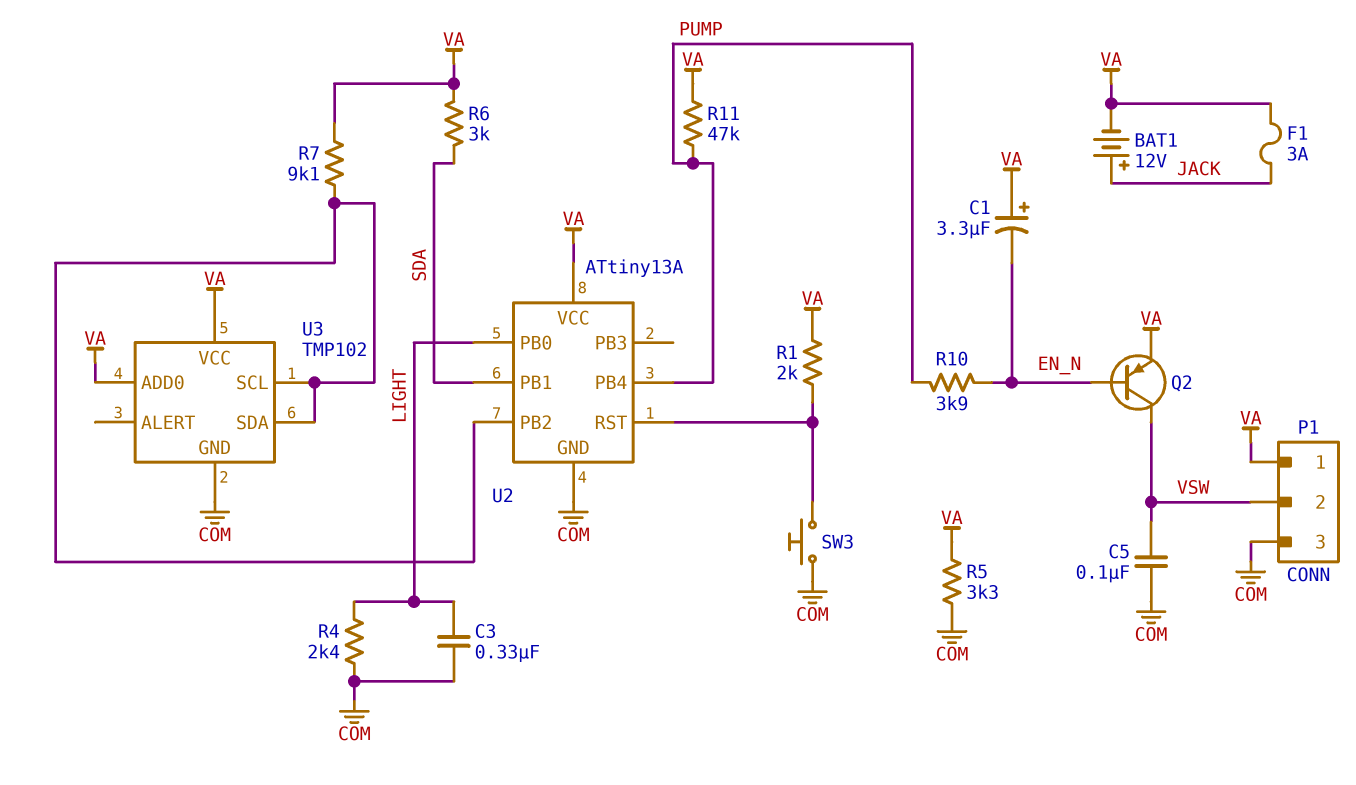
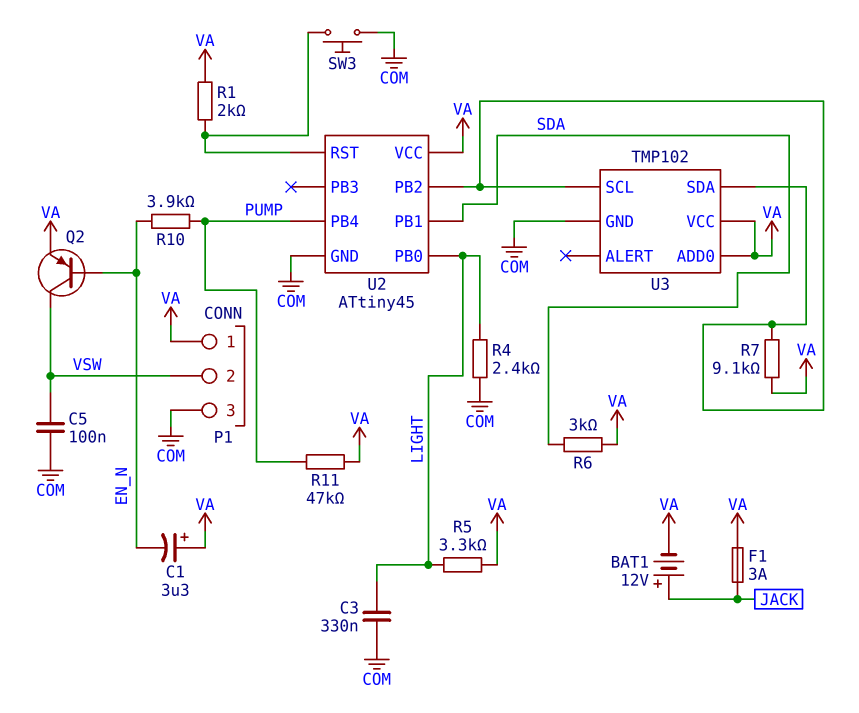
R5: 3.3k (COM, VA) -> 3.3k (LIGHT, VA)
U2: ATtiny13A -> ATtiny45

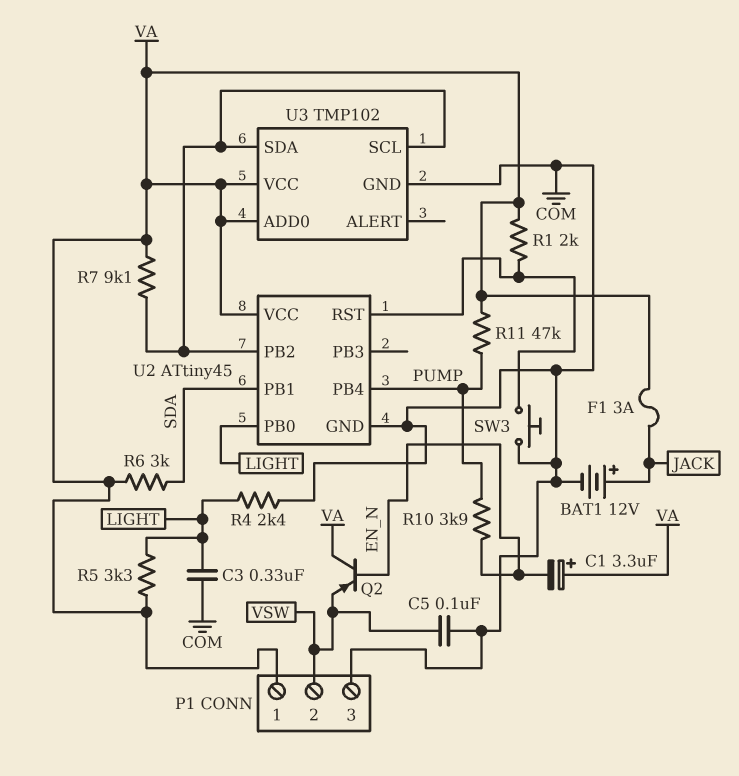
BAT1: 12V (plus JACK, minus VA) -> 12V (plus JACK, minus COM)
Q2: PNP (B EN_N, C VSW, E VA) -> PNP (B EN_N, C VA, E VSW)

